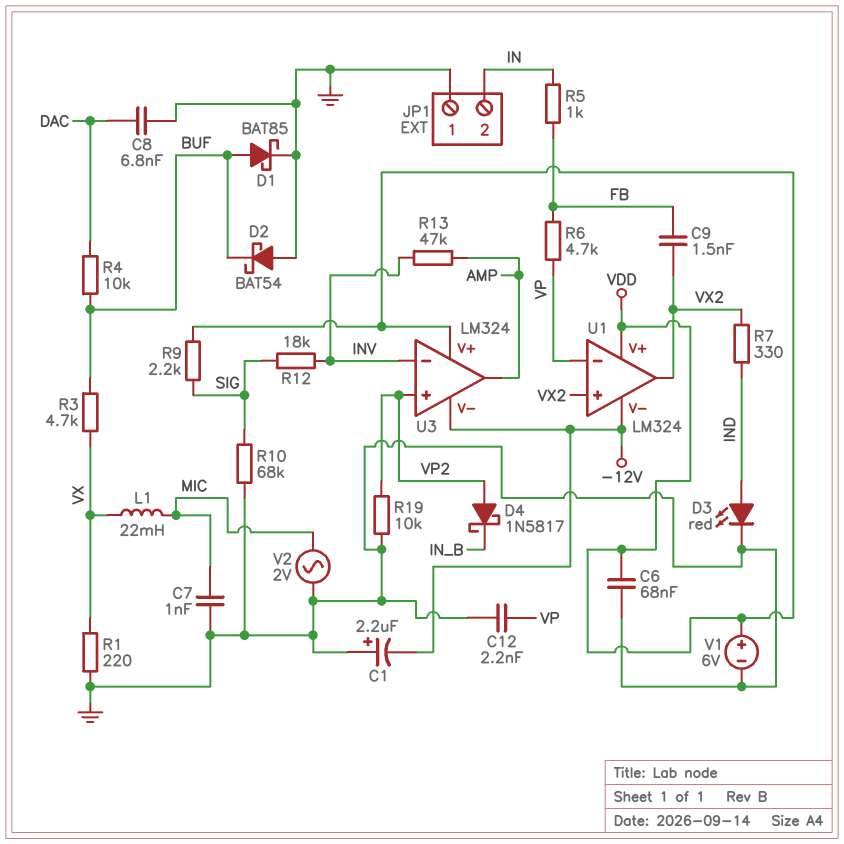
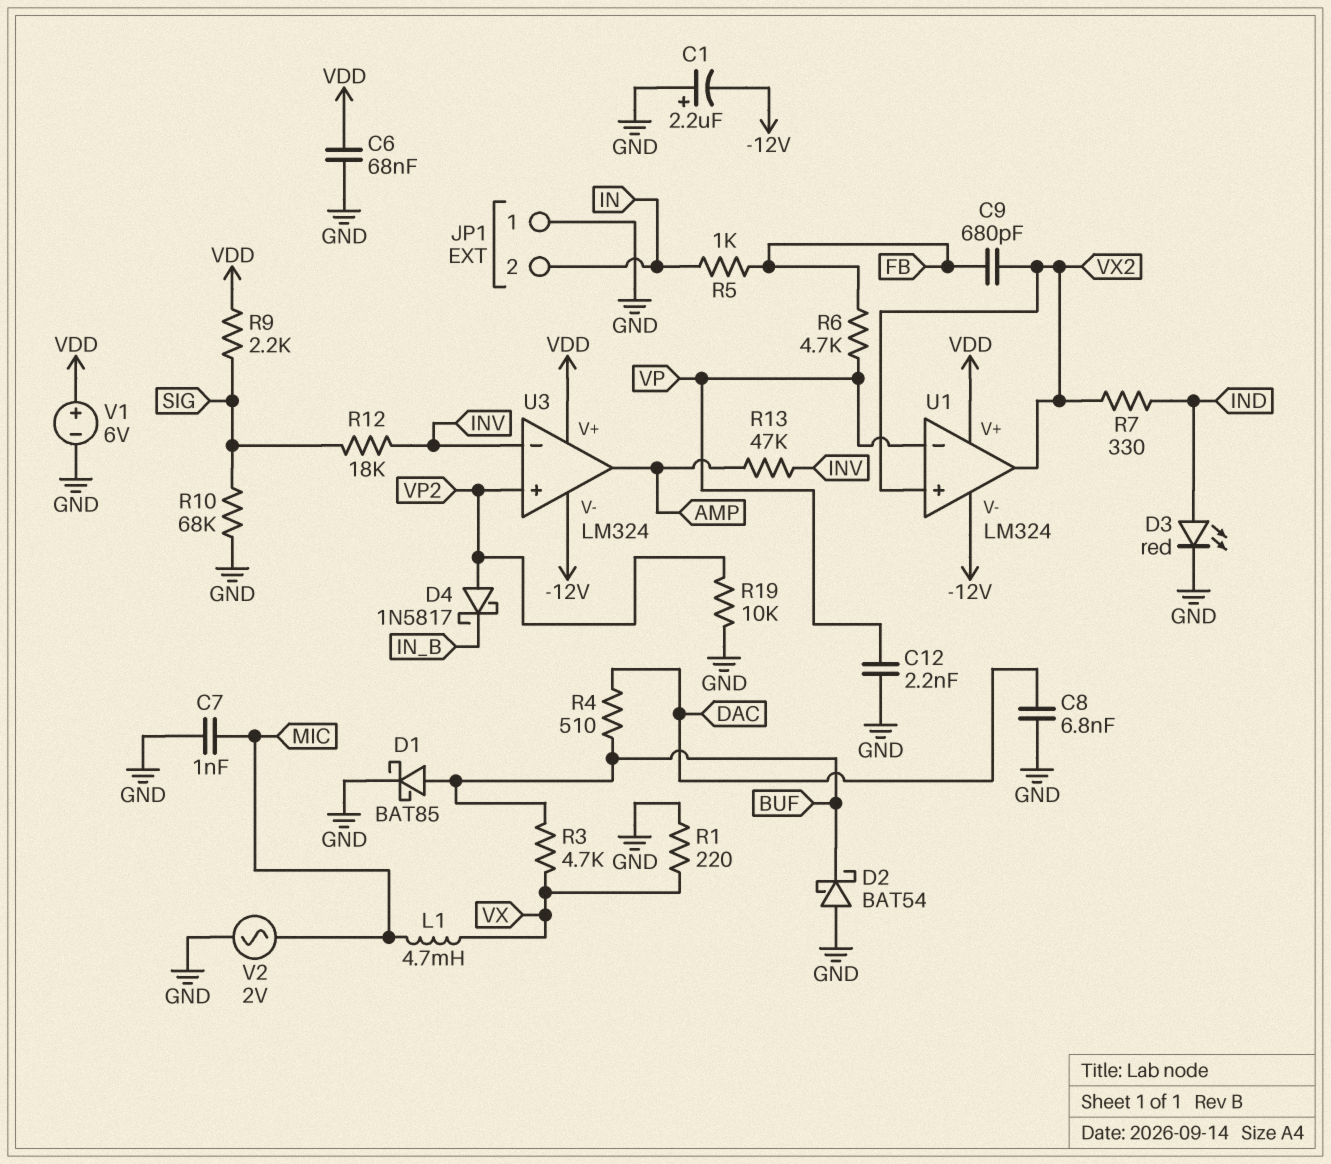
C9: 1.5nF (FB, VX2) -> 680pF (FB, VX2)
L1: 22mH (MIC, VX) -> 4.7mH (MIC, VX)
R4: 10k (BUF, DAC) -> 510 (BUF, DAC)

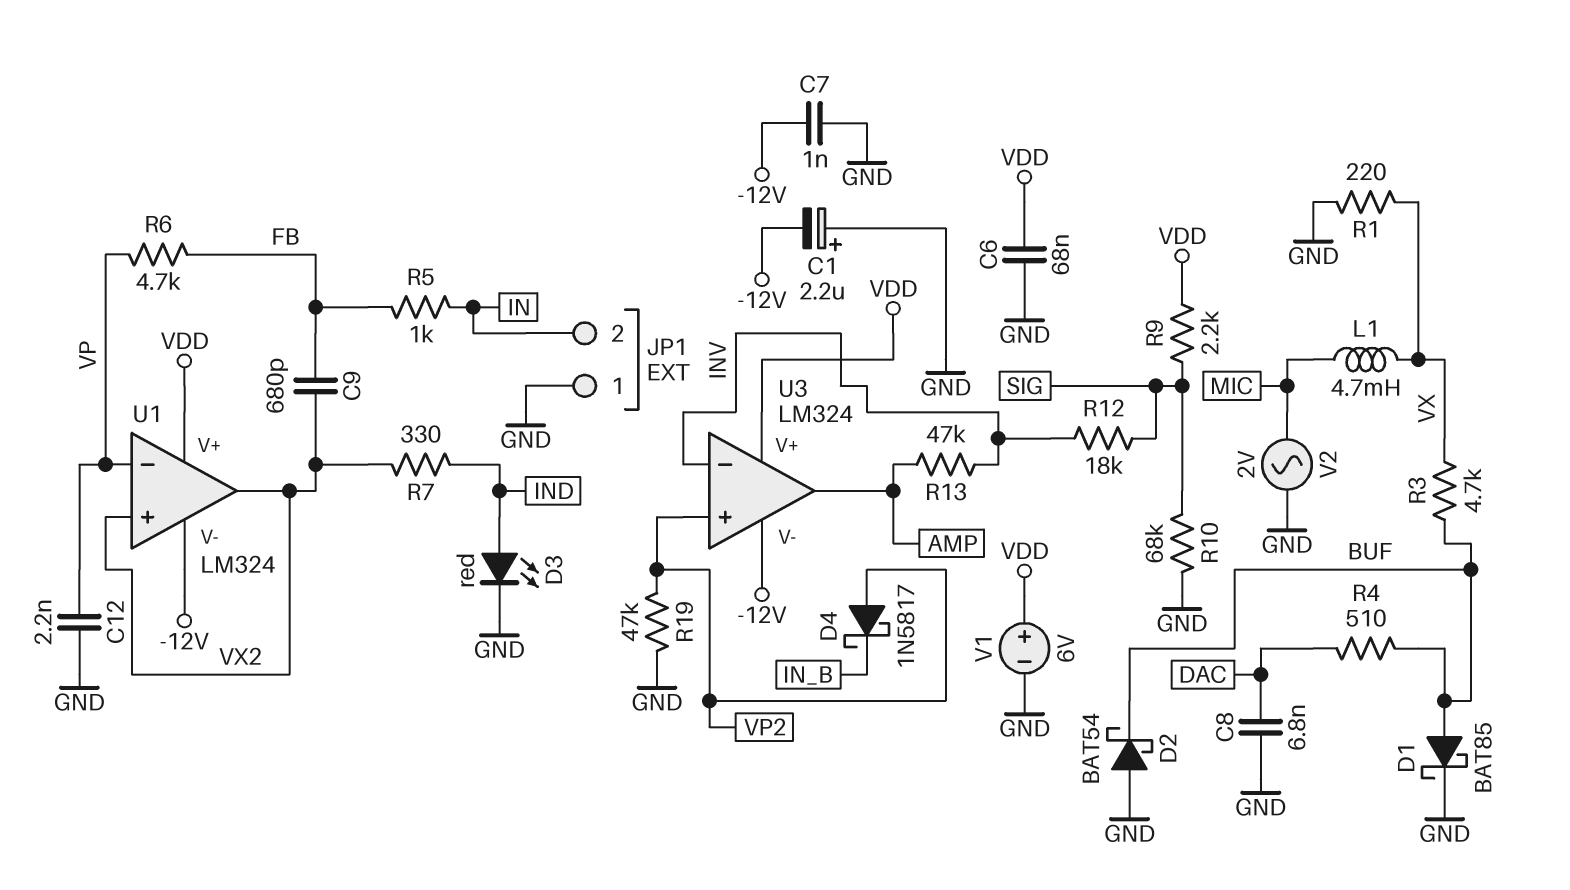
C7: 1nF (GND, MIC) -> 1nF (-12V, GND)
R19: 10k (GND, VP2) -> 47k (GND, VP2)

